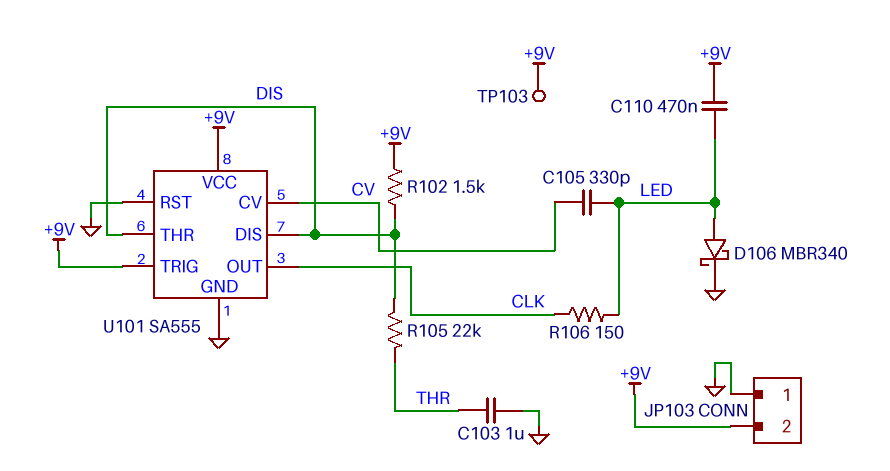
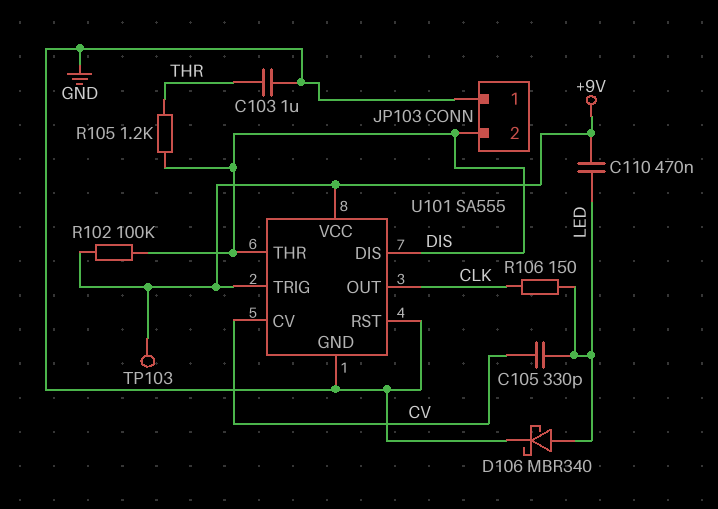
JP103 pin 2: +9V -> DIS
R102: 1.5k (+9V, DIS) -> 100k (+9V, DIS)
R105: 22k (DIS, THR) -> 1.2k (DIS, THR)

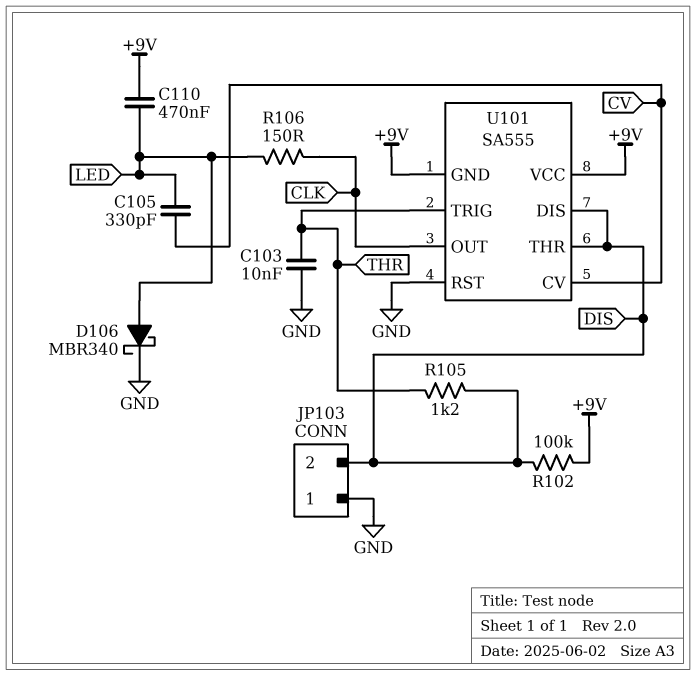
C103: 1uF (GND, THR) -> 10nF (GND, THR)
TP103: test point (+9V) -> none
U101 pin GND: GND -> +9V
U101 pin TRIG: +9V -> THR

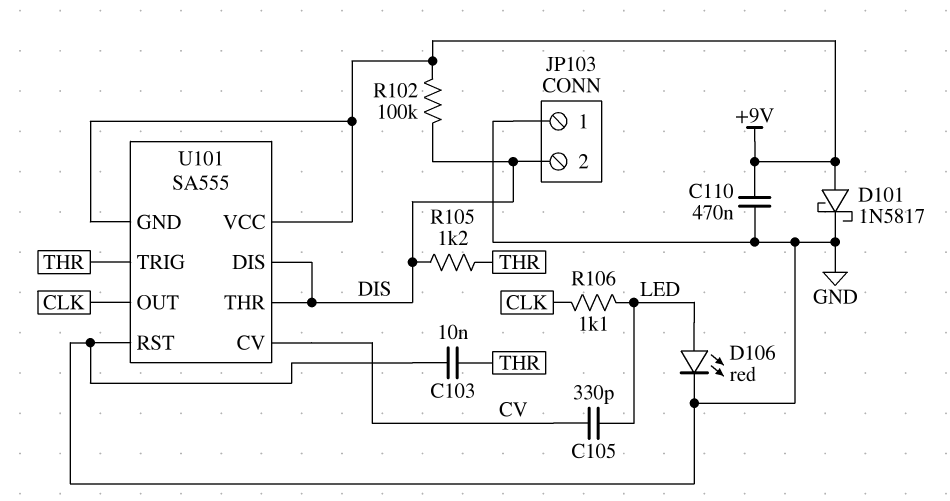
C110: 470nF (+9V, LED) -> 470nF (+9V, GND)
D101: none -> schottky 1N5817 (A +9V, K GND)
D106: schottky MBR340 (A LED, K GND) -> LED red (A LED, K GND)
R106: 150 (CLK, LED) -> 1.1k (CLK, LED)

